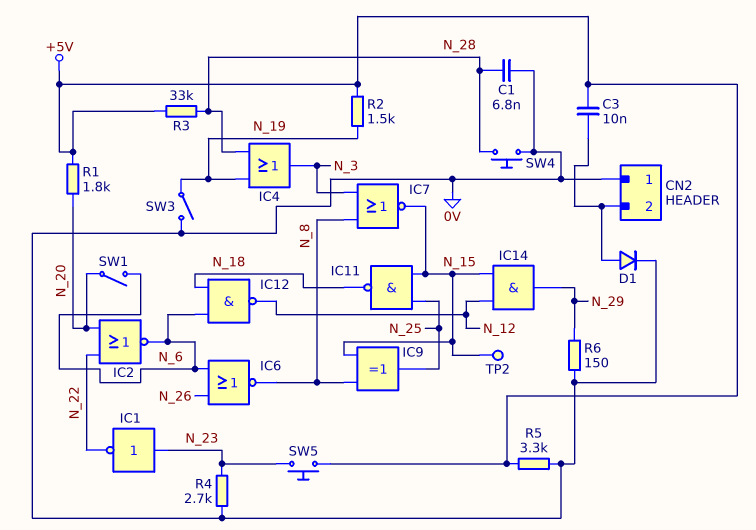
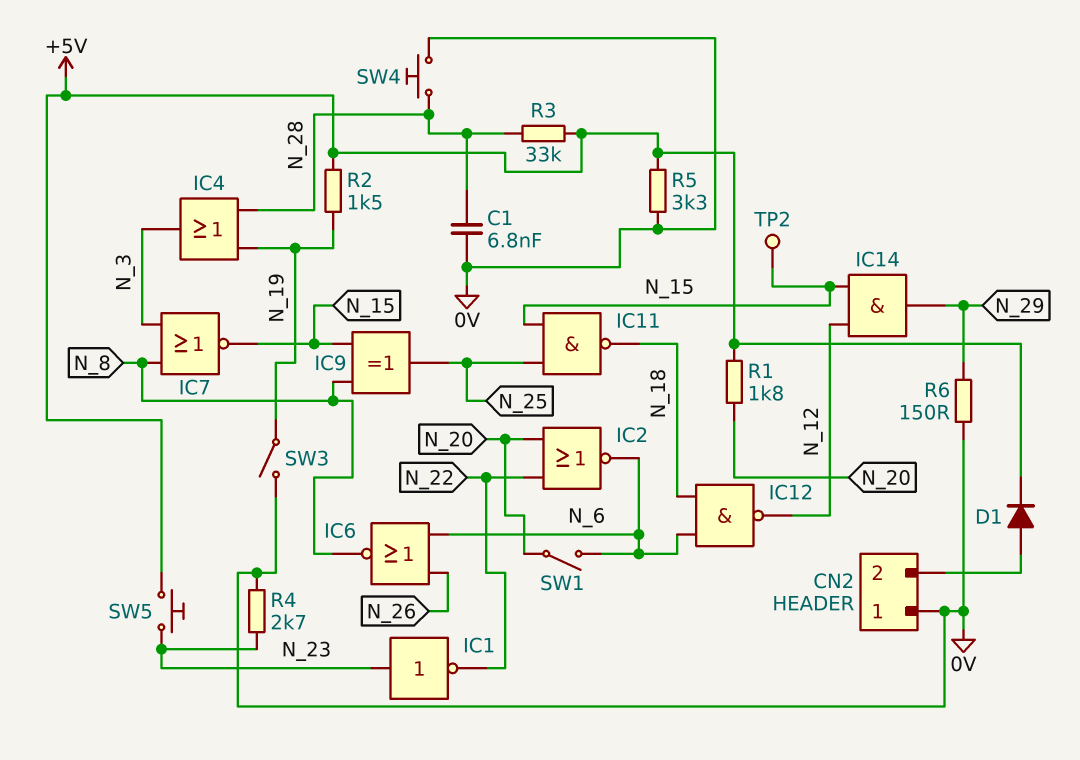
C3: 10nF (+5V, CN2/2) -> none
D1: diode (A CN2/2, K 0V) -> diode (A CN2/2, K +5V)

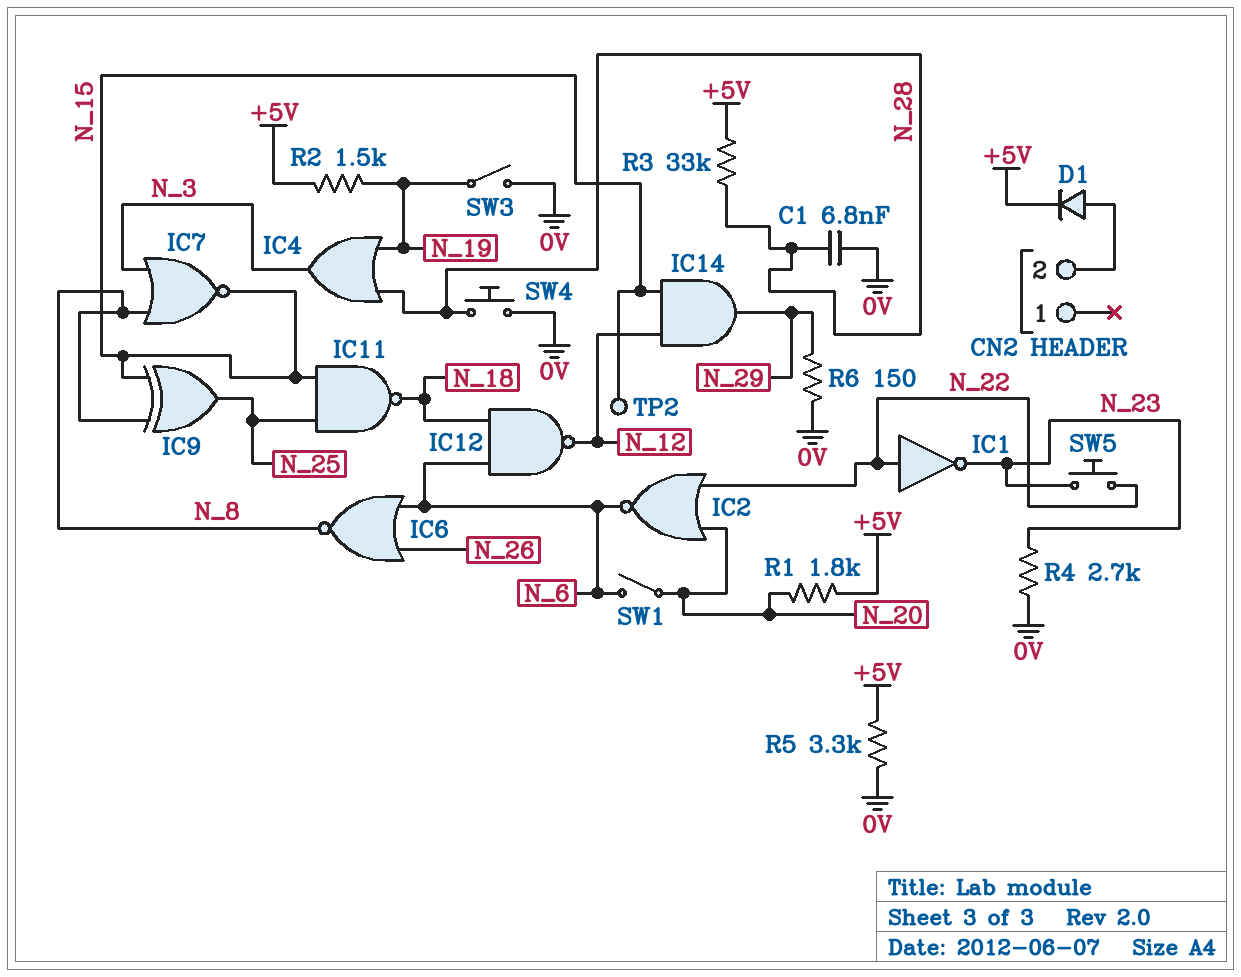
CN2 pin 1: 0V -> none
IC1: NOT (in N_23, out N_22) -> NOT (in N_22, out N_23)
SW5: button (+5V, N_23) -> button (N_22, N_23)

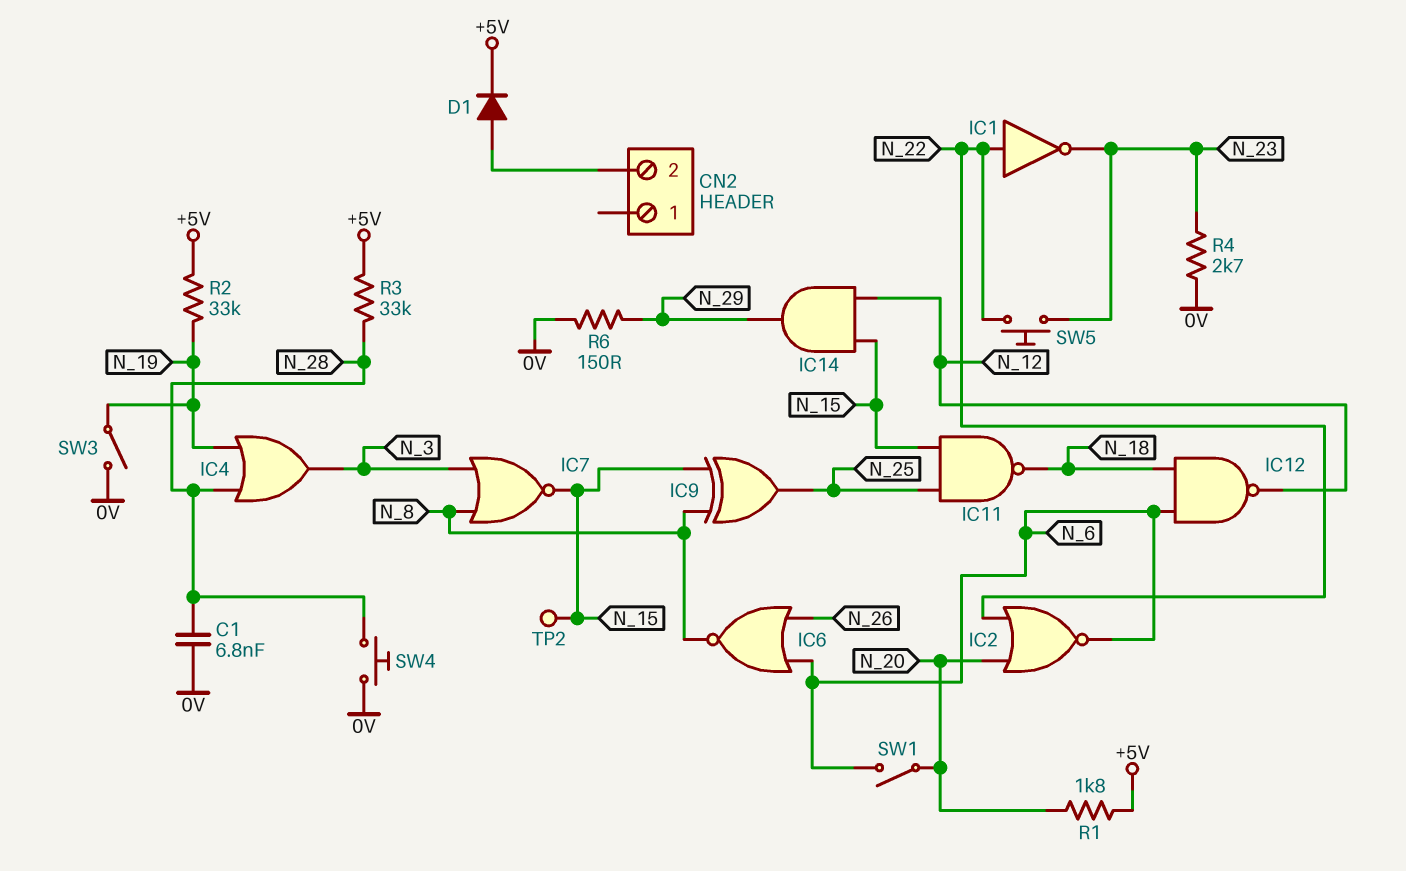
R2: 1.5k (+5V, N_19) -> 33k (+5V, N_19)
R5: 3.3k (+5V, 0V) -> none

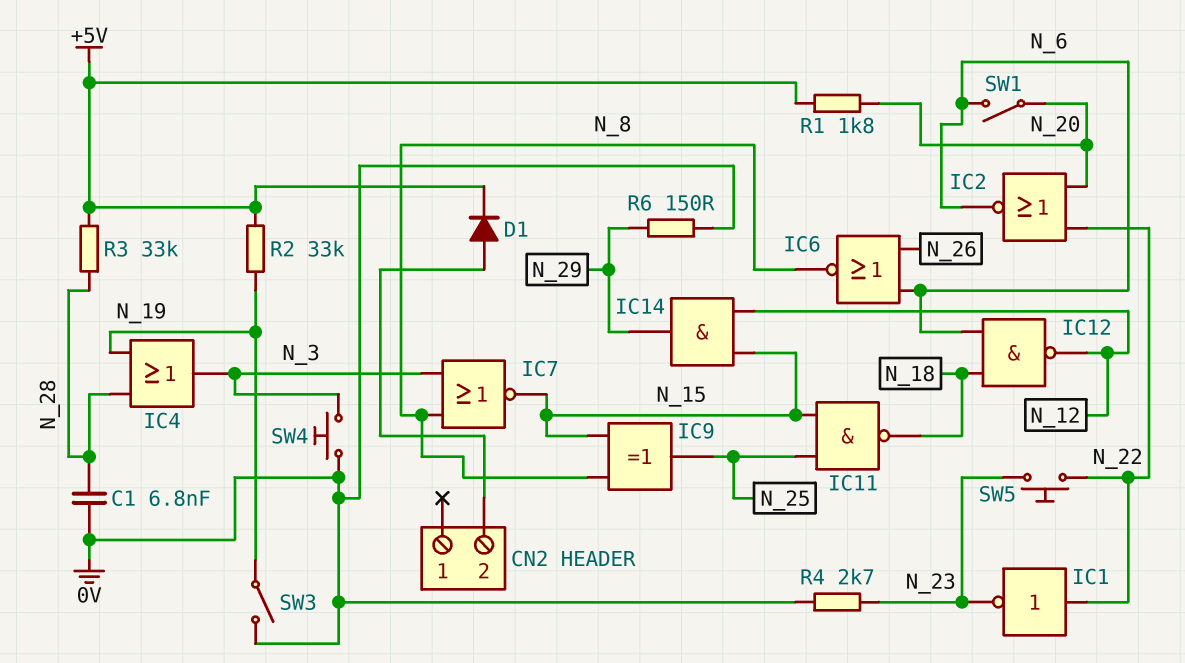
SW4: button (0V, N_28) -> button (0V, N_3)
TP2: test point (N_15) -> none

